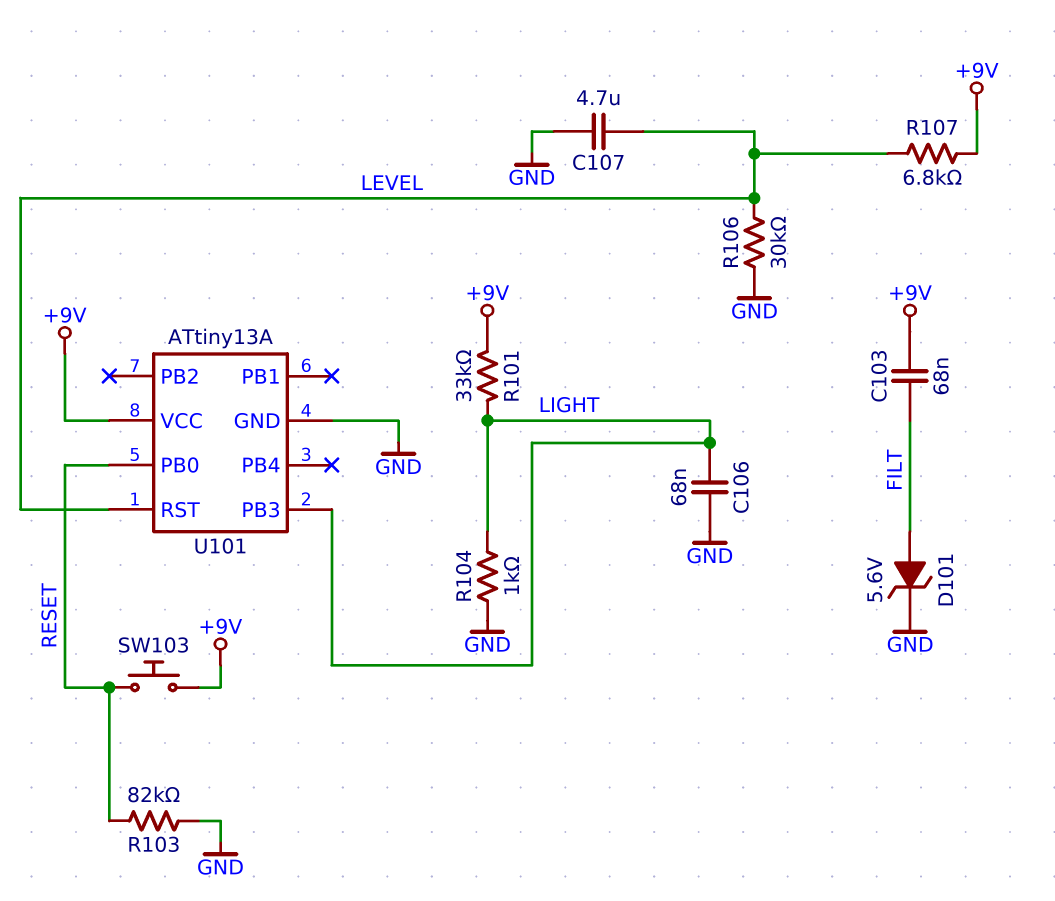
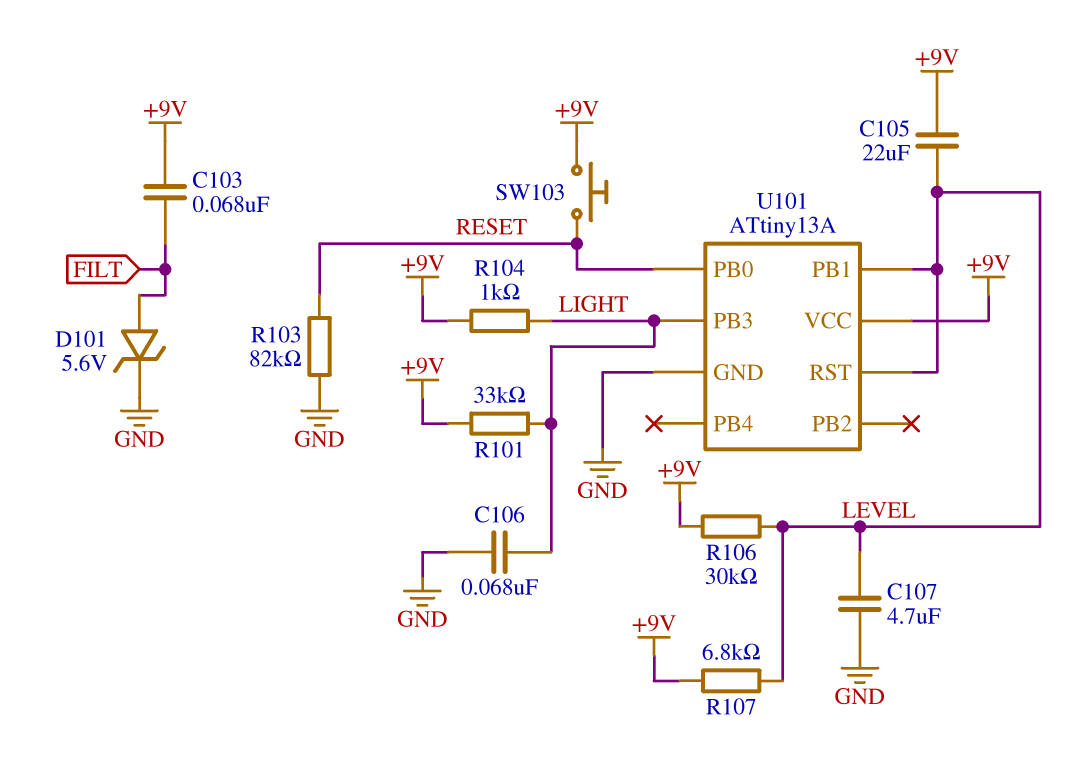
C105: none -> 22uF (+9V, LEVEL)
R104: 1k (GND, LIGHT) -> 1k (+9V, LIGHT)
R106: 30k (GND, LEVEL) -> 30k (+9V, LEVEL)
U101 pin PB1: none -> LEVEL

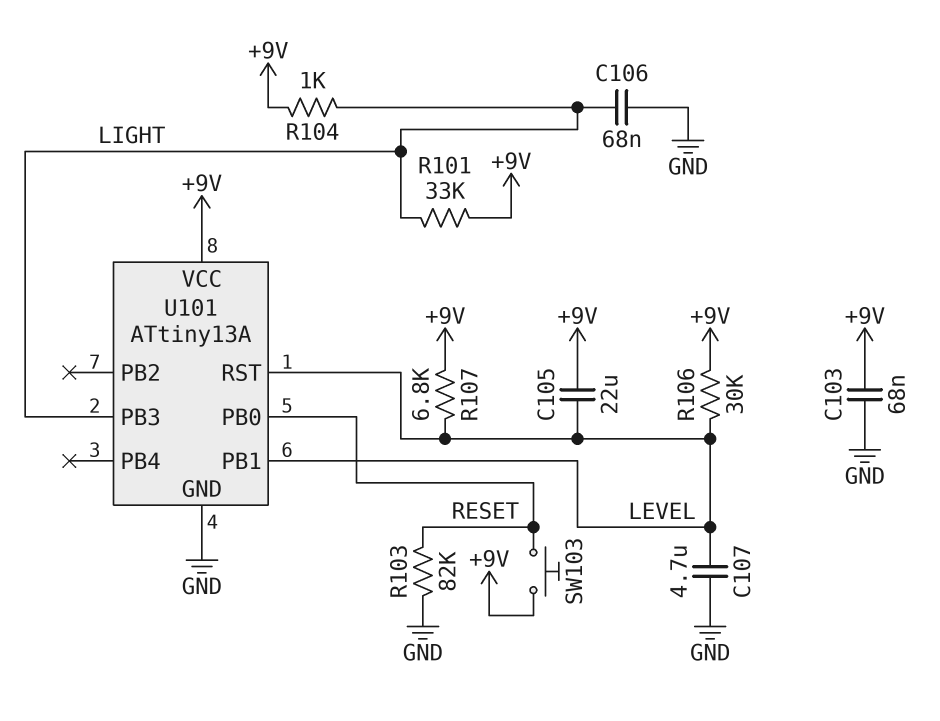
C103: 68nF (+9V, FILT) -> 68nF (+9V, GND)
D101: zener 5.6V (A FILT, K GND) -> none

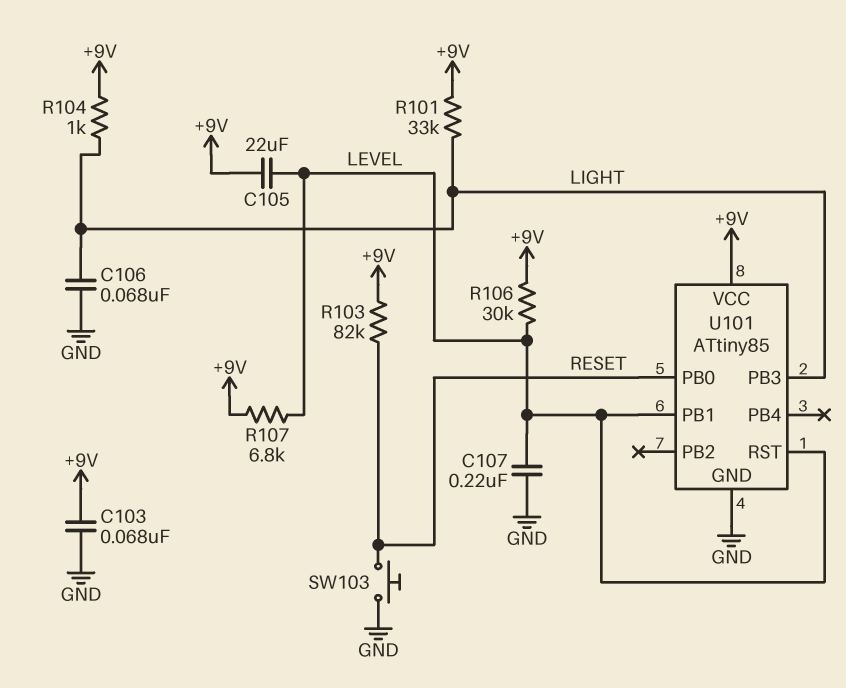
C107: 4.7uF (GND, LEVEL) -> 220nF (GND, LEVEL)
R103: 82k (GND, RESET) -> 82k (+9V, RESET)
SW103: button (+9V, RESET) -> button (GND, RESET)
U101: ATtiny13A -> ATtiny85

